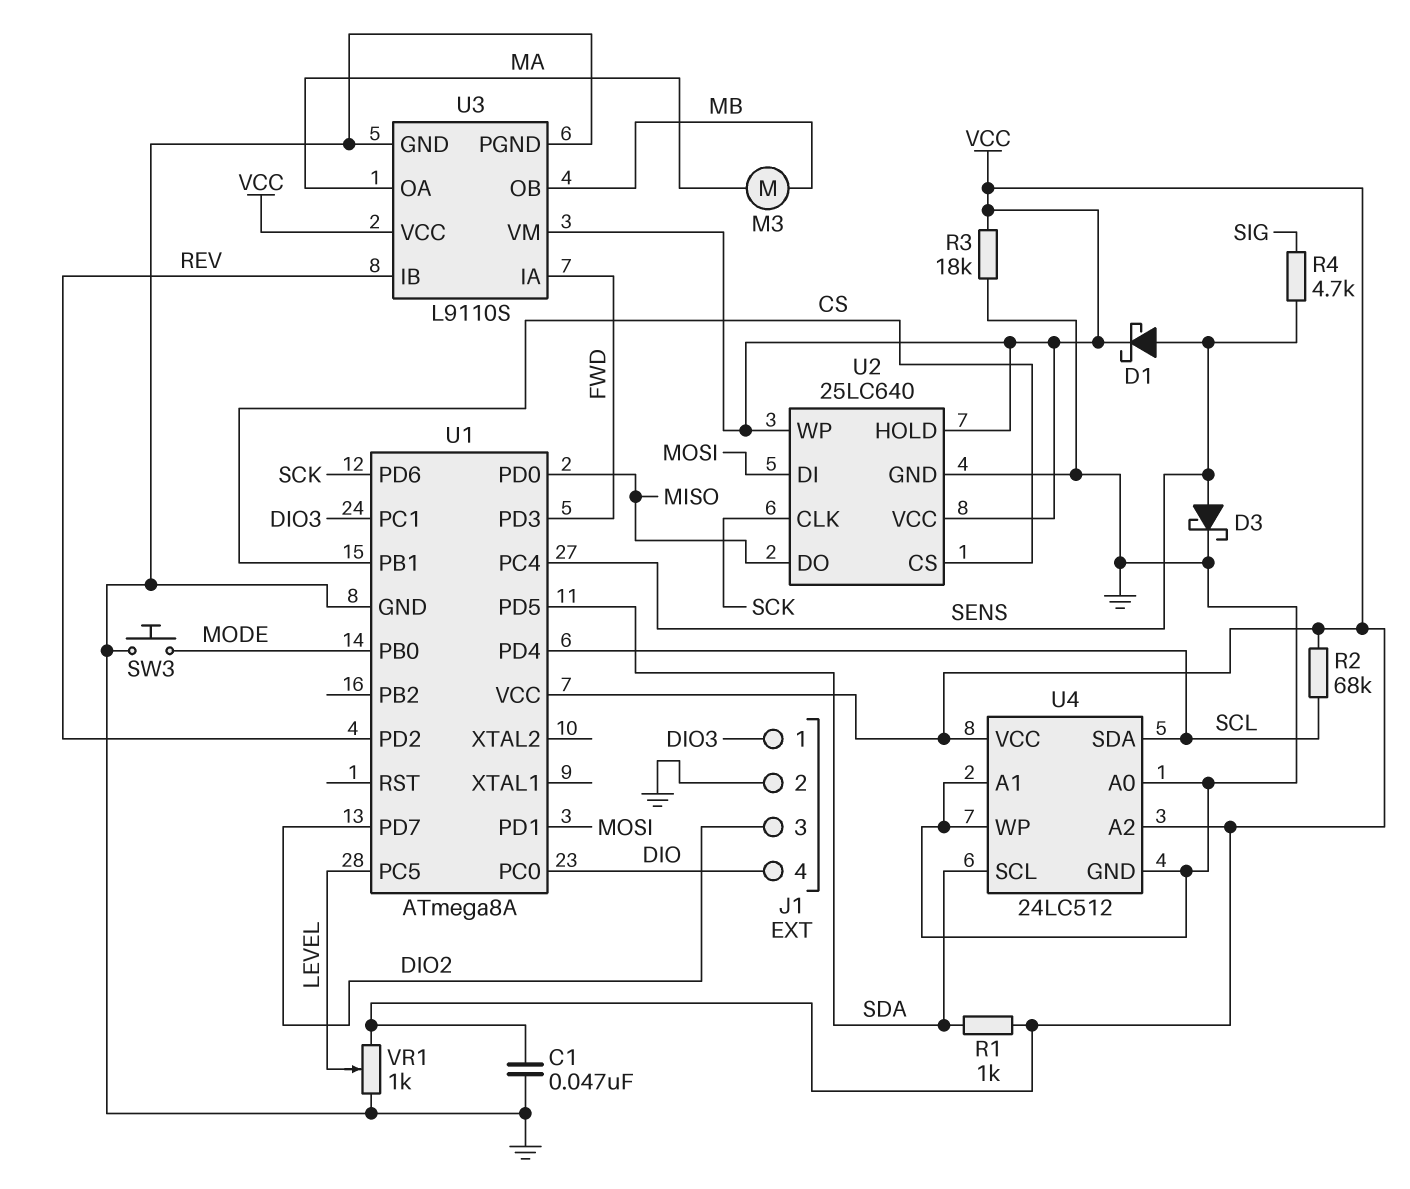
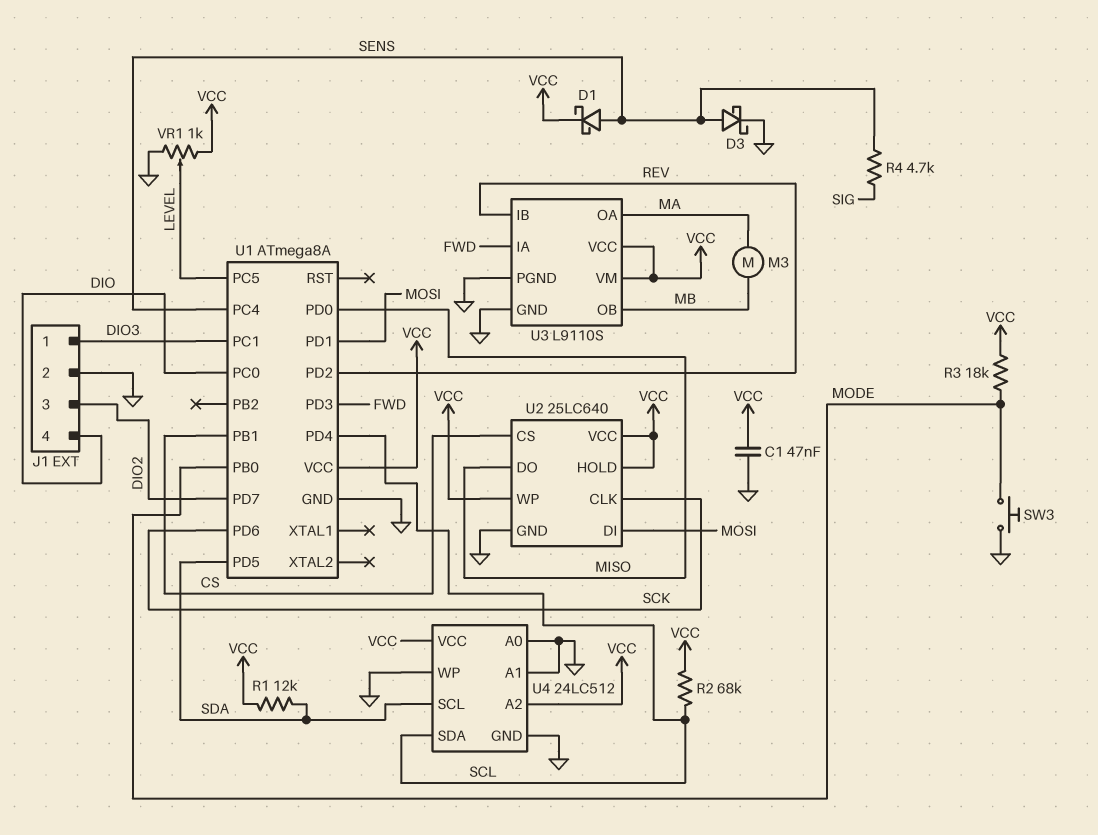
R1: 1k (SDA, VCC) -> 12k (SDA, VCC)
R3: 18k (GND, VCC) -> 18k (MODE, VCC)

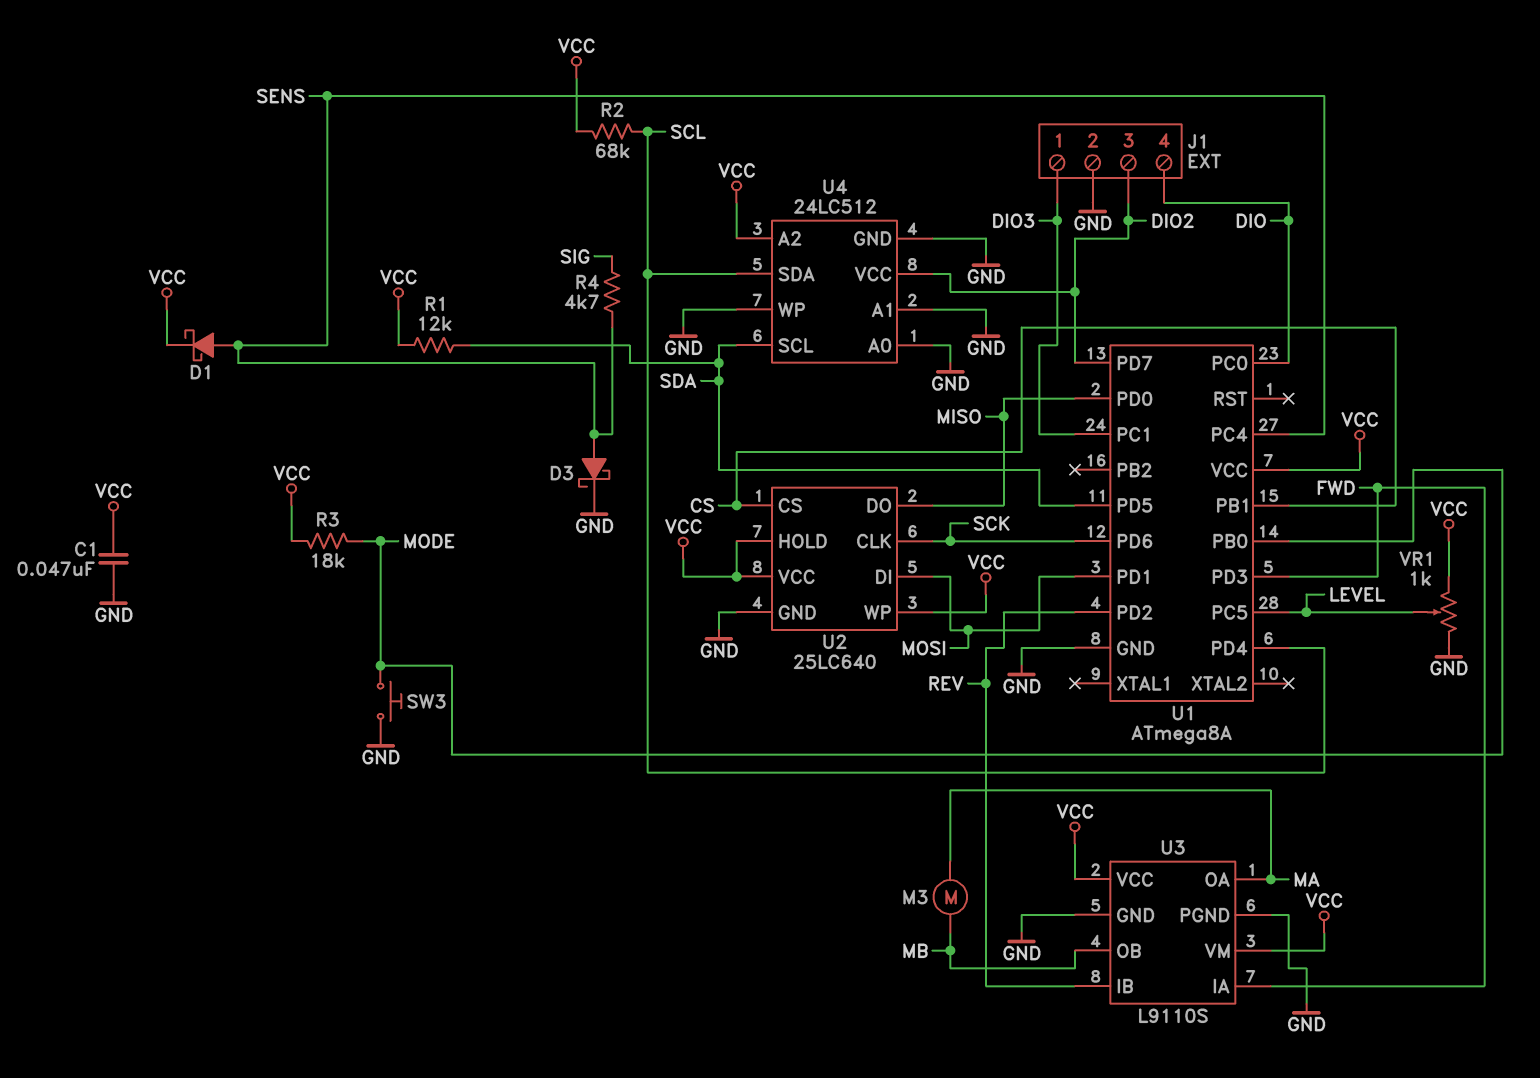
U4 pin VCC: VCC -> DIO2

